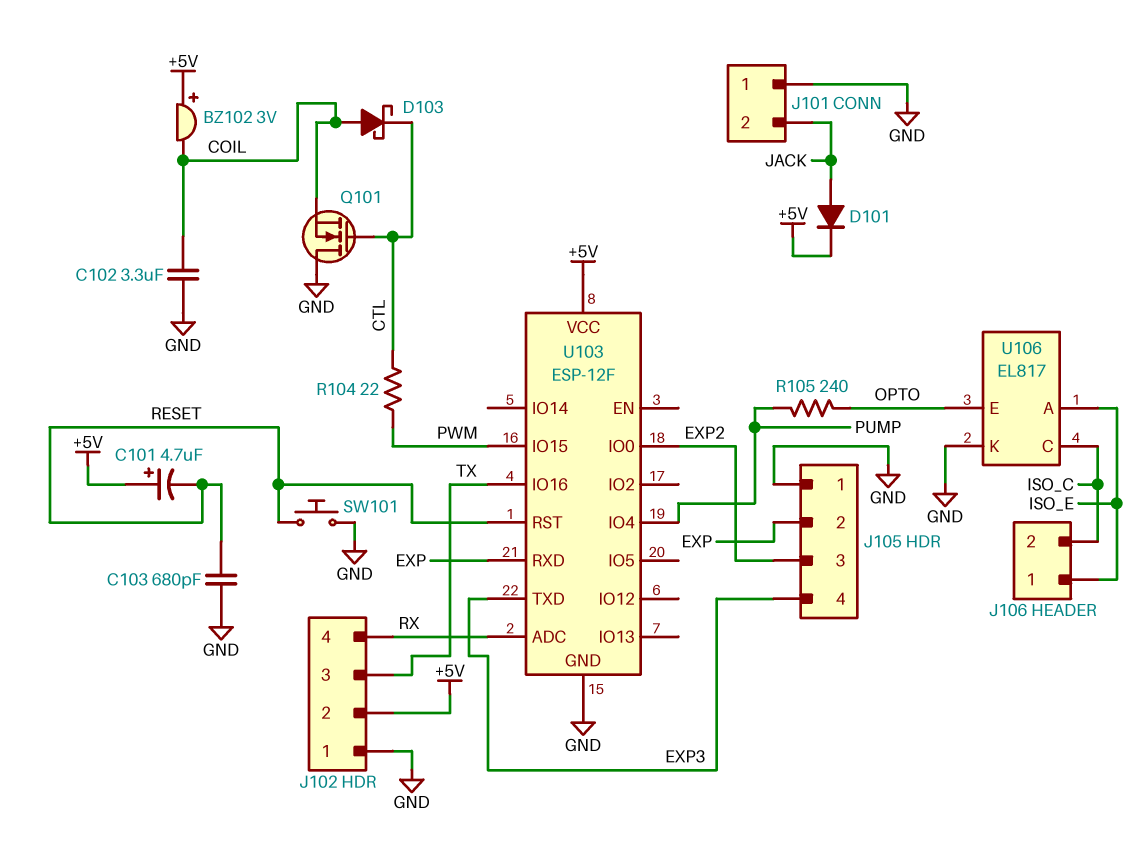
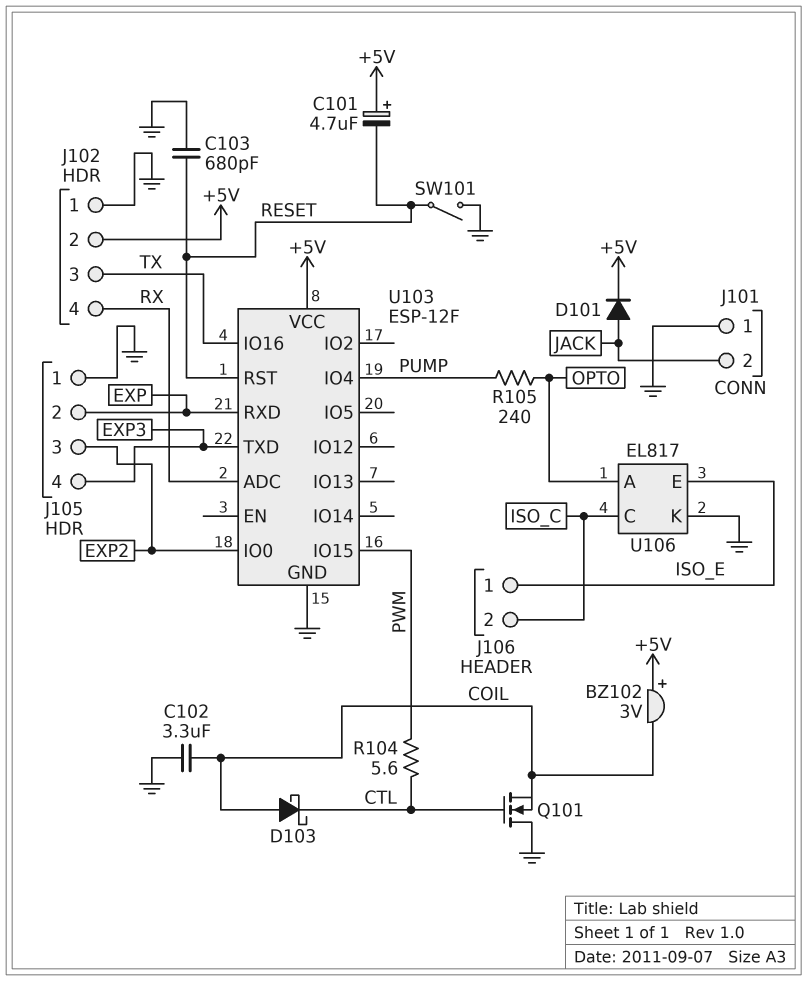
R104: 22 (CTL, PWM) -> 5.6 (CTL, PWM)
SW101: button (GND, RESET) -> switch (GND, RESET)
U106 pin A: ISO_E -> OPTO
U106 pin E: OPTO -> ISO_E

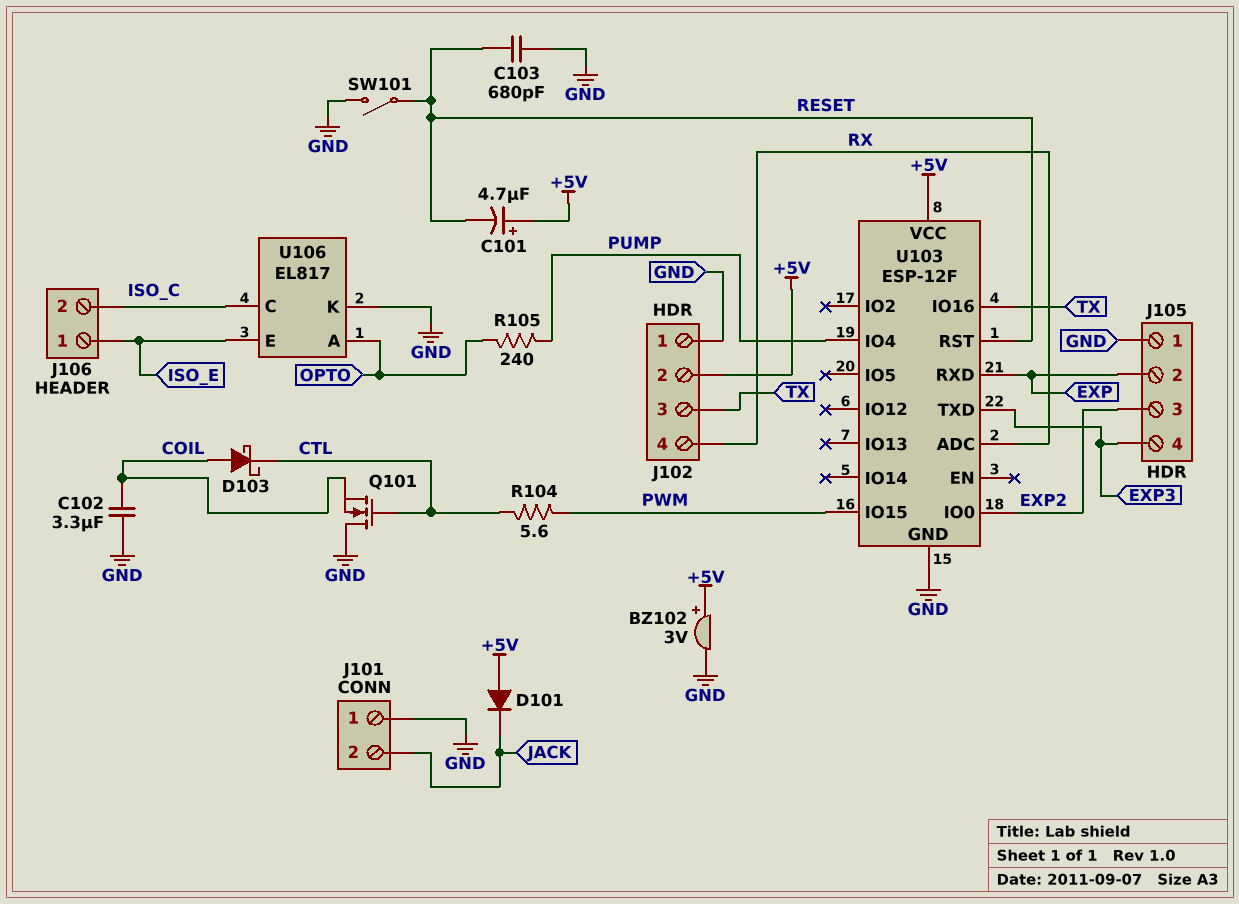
BZ102: buzzer 3V (plus +5V, minus COIL) -> buzzer 3V (plus +5V, minus GND)
D101: diode (A JACK, K +5V) -> diode (A +5V, K JACK)

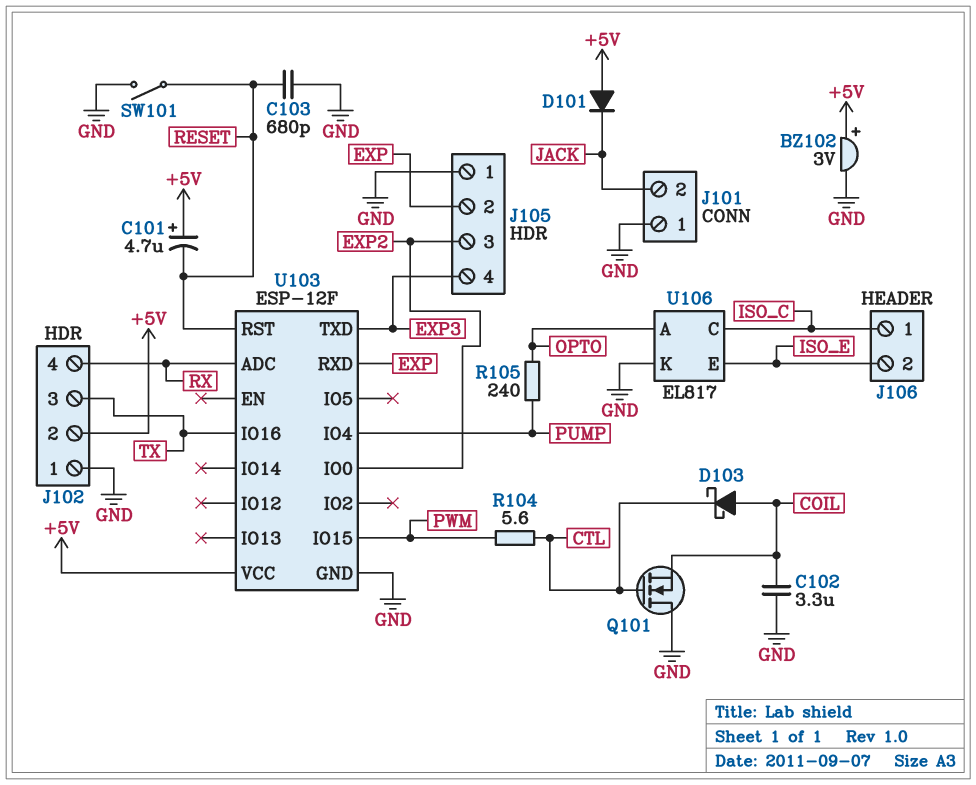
J106 pin 1: ISO_E -> ISO_C
J106 pin 2: ISO_C -> ISO_E

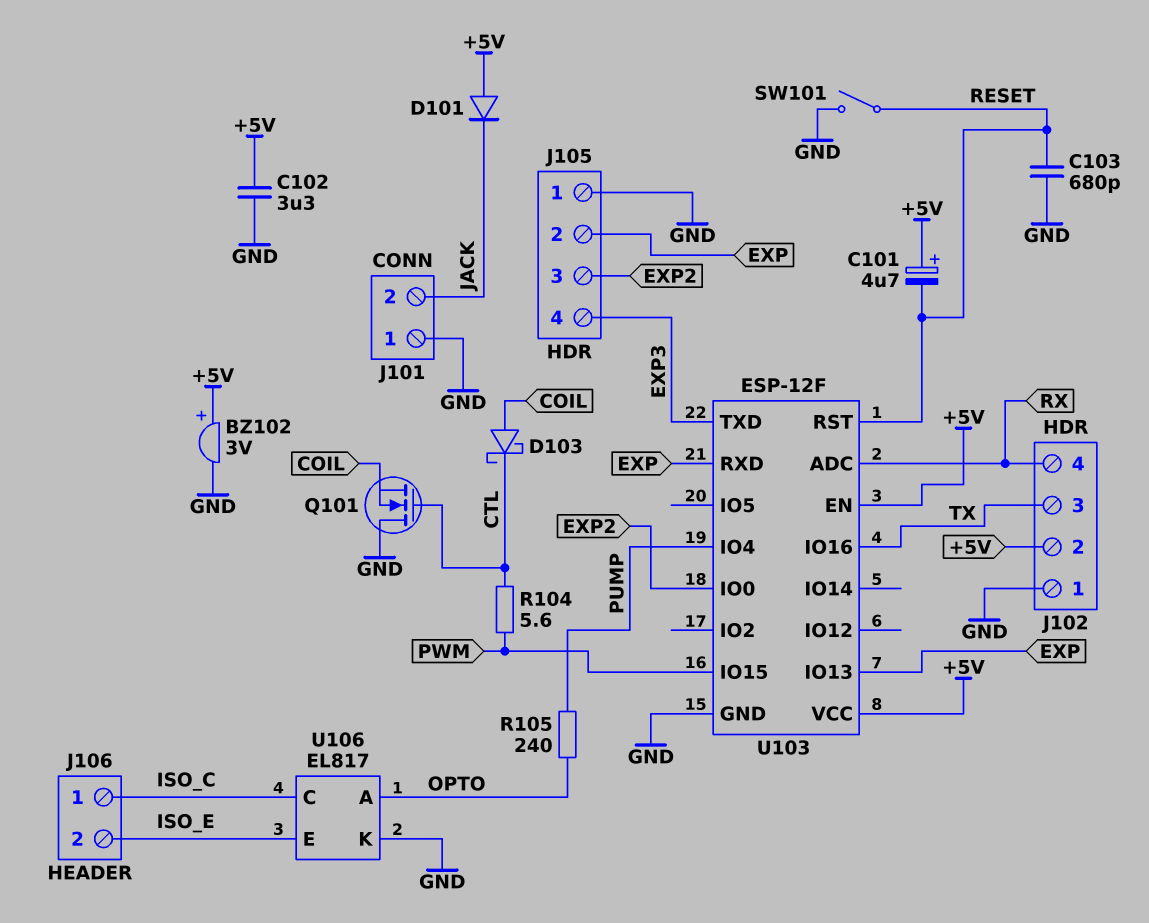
C102: 3.3uF (COIL, GND) -> 3.3uF (+5V, GND)
U103 pin EN: none -> +5V
U103 pin IO13: none -> EXP

